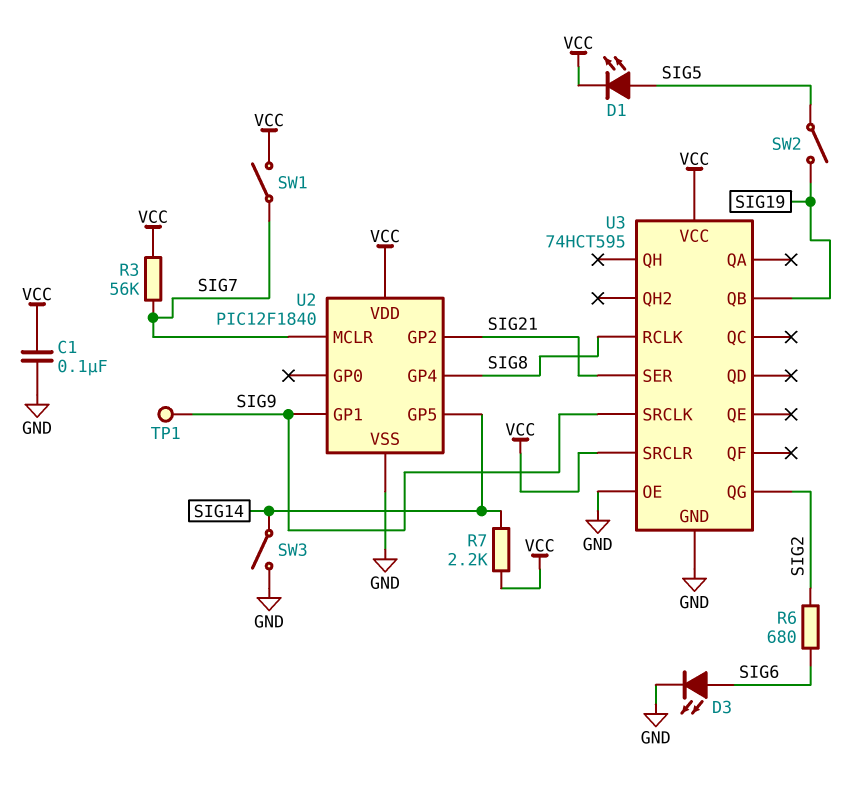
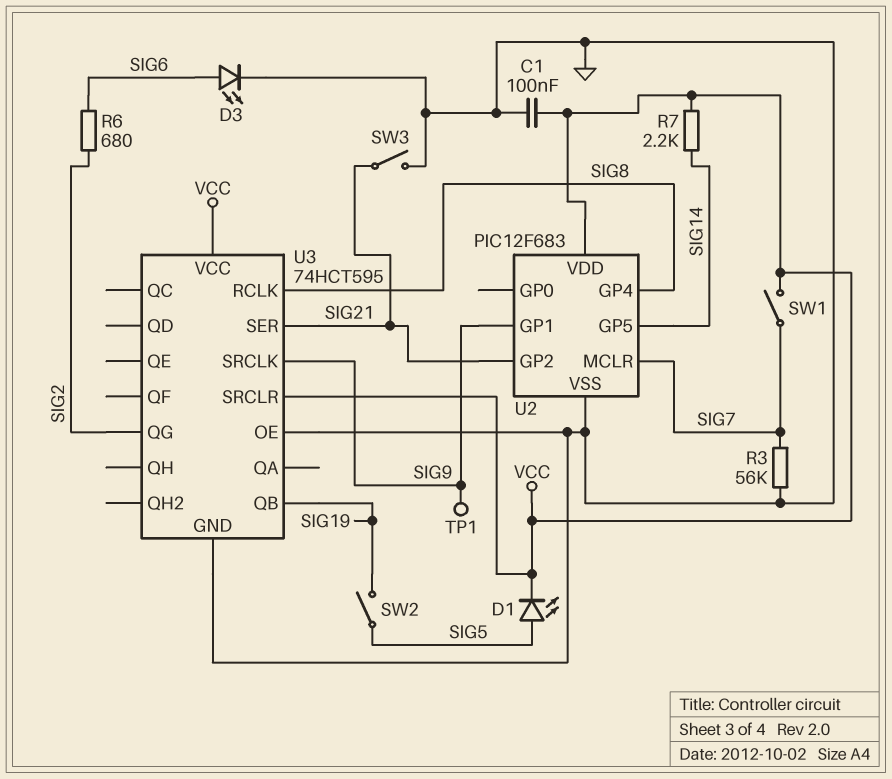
R3: 56k (SIG7, VCC) -> 56k (GND, SIG7)
SW3: switch (GND, SIG14) -> switch (GND, SIG21)
U2: PIC12F1840 -> PIC12F683

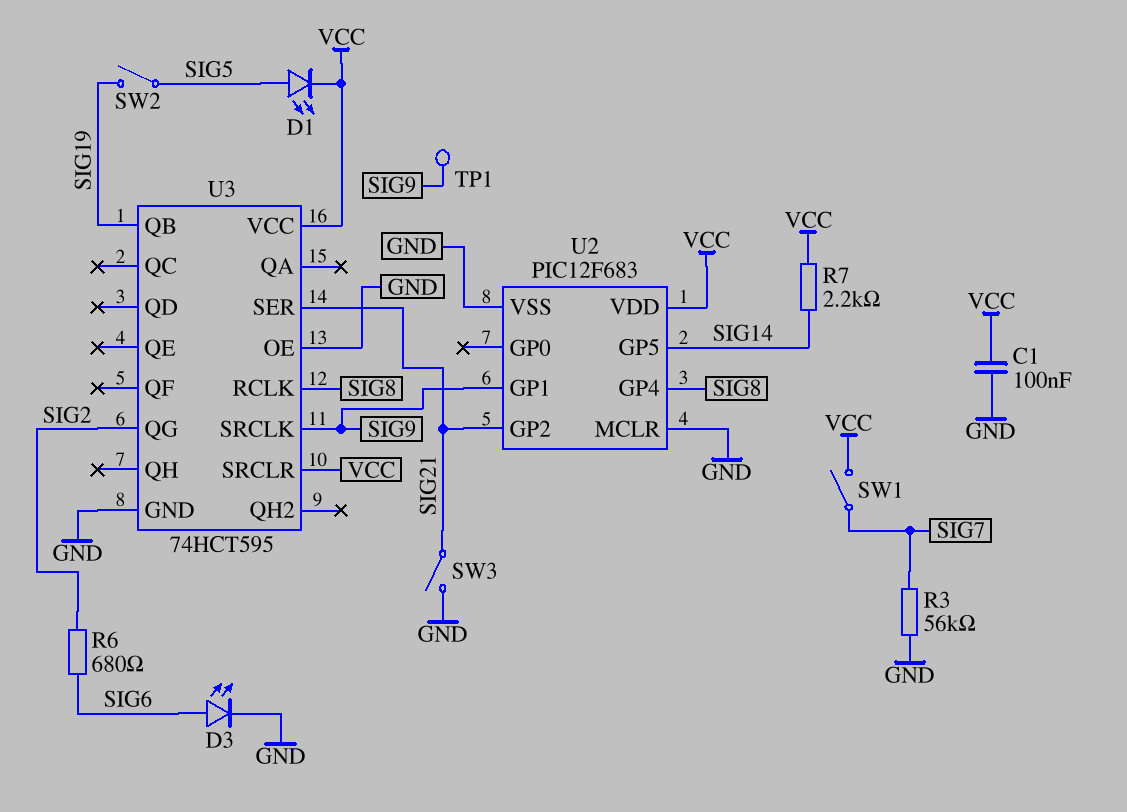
U2 pin MCLR: SIG7 -> GND

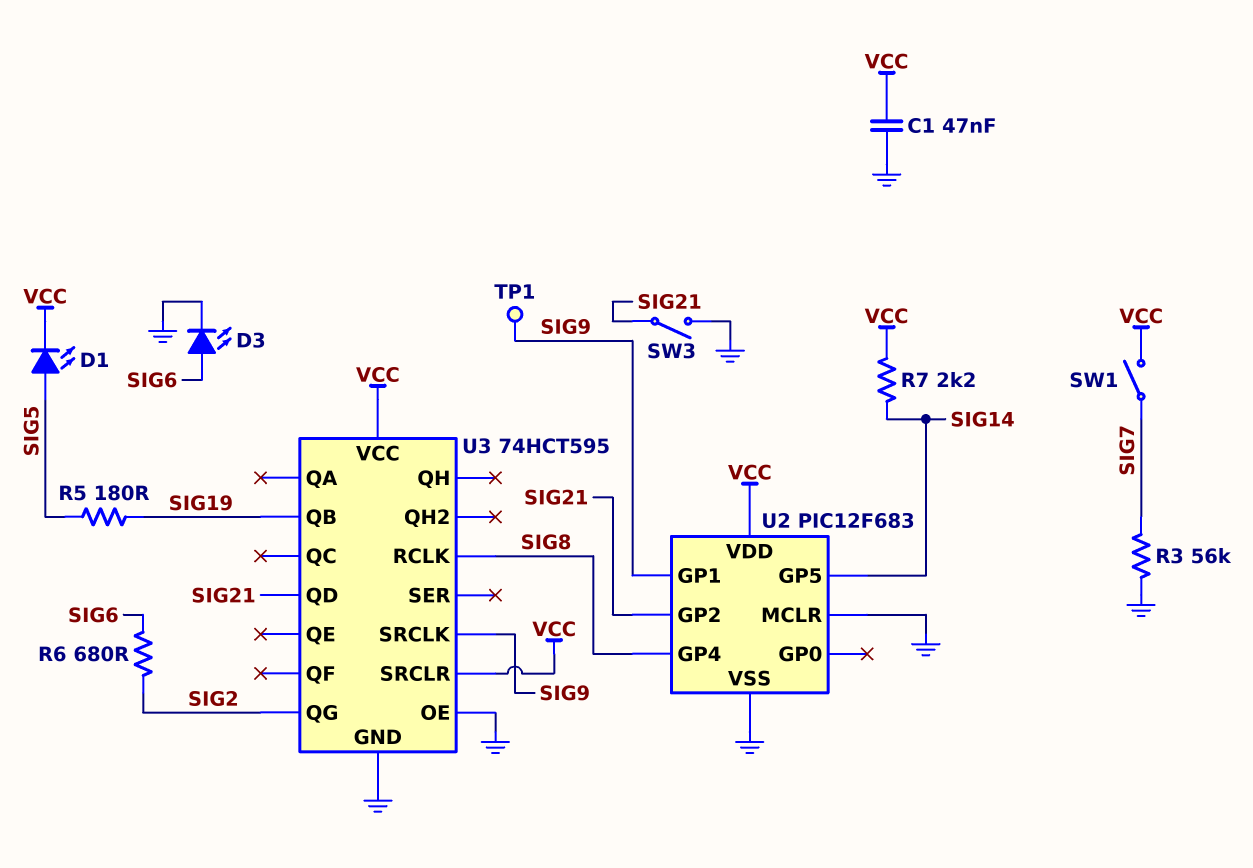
C1: 100nF (GND, VCC) -> 47nF (GND, VCC)
R5: none -> 180 (SIG5, SIG19)
SW2: switch (SIG5, SIG19) -> none
U3 pin QD: none -> SIG21
U3 pin SER: SIG21 -> none

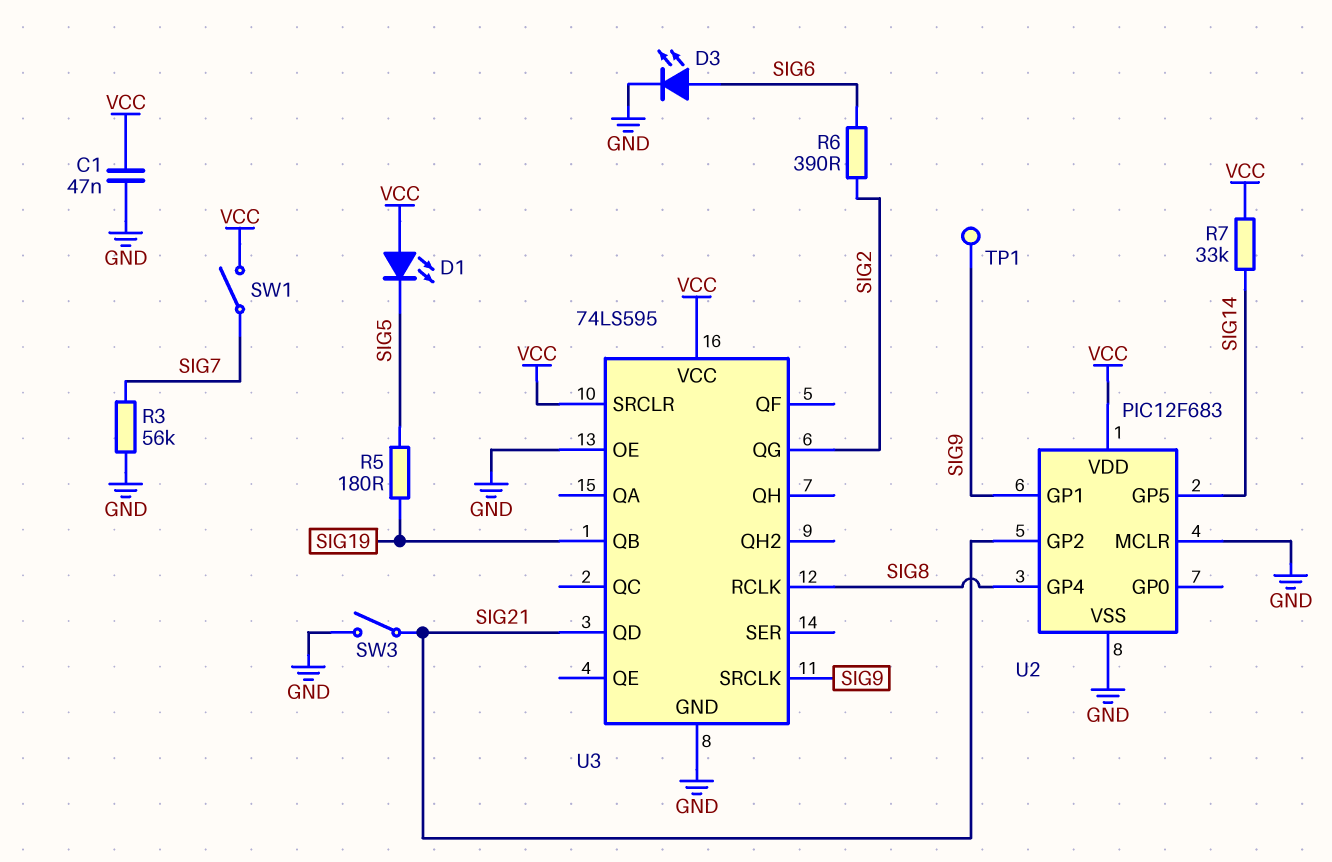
D1: LED (A SIG5, K VCC) -> LED (A VCC, K SIG5)
R6: 680 (SIG2, SIG6) -> 390 (SIG2, SIG6)
R7: 2.2k (SIG14, VCC) -> 33k (SIG14, VCC)
U3: 74HCT595 -> 74LS595

